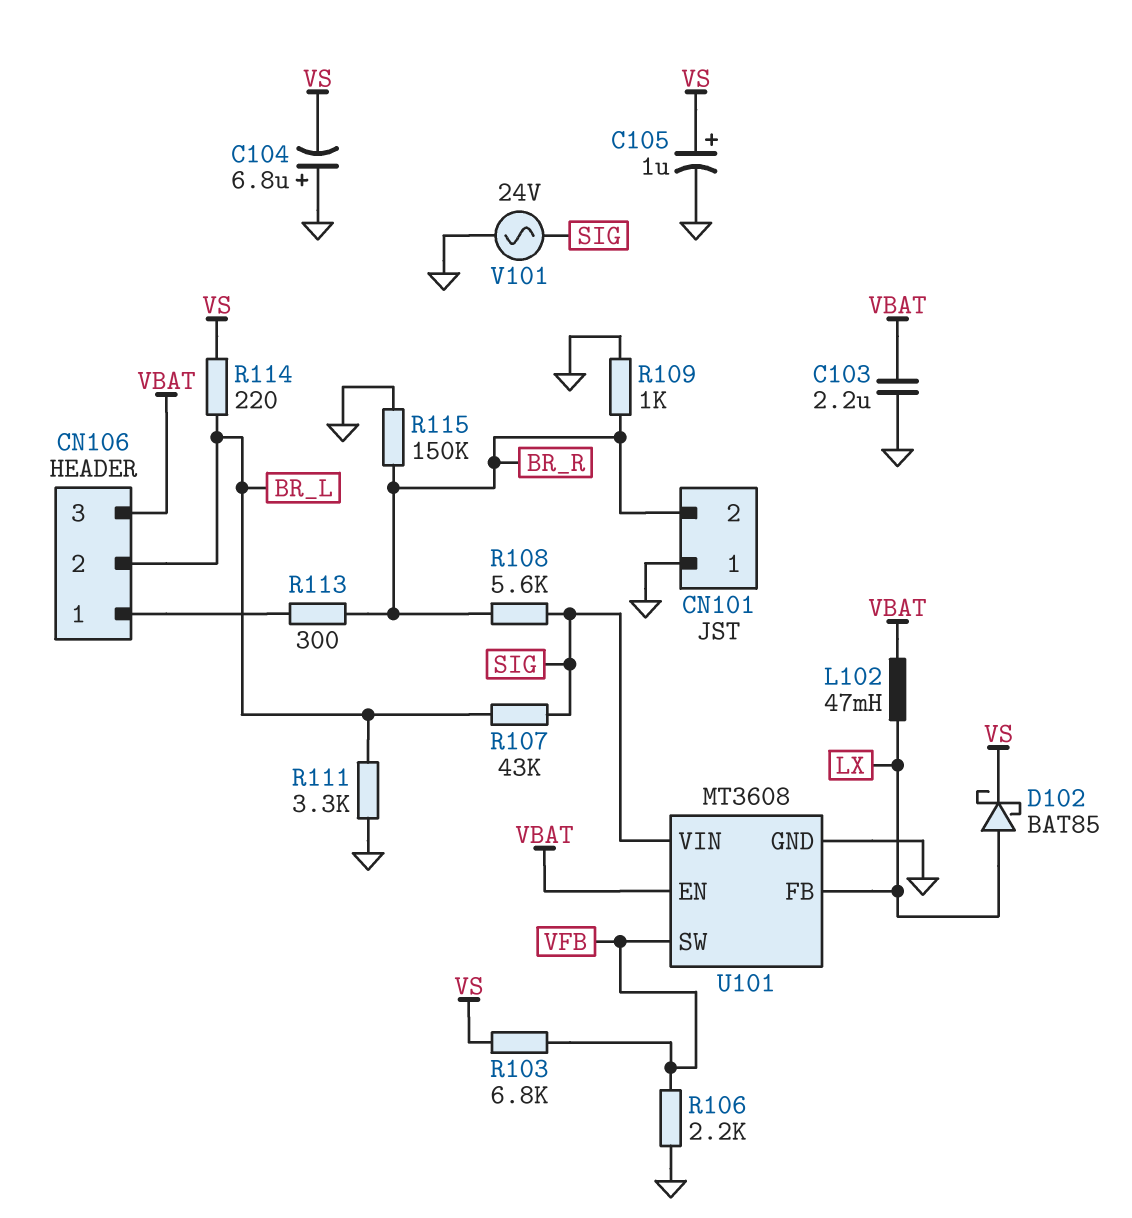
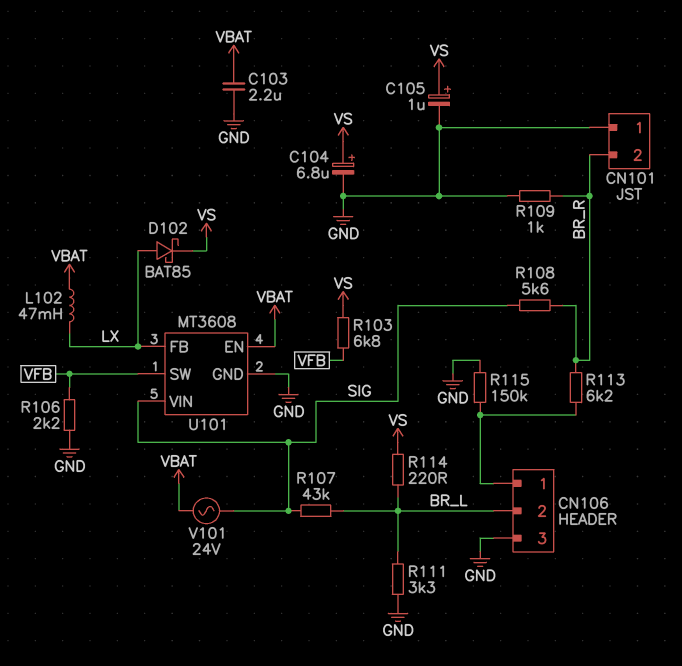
C104: 6.8uF (plus GND, minus VS) -> 6.8uF (plus VS, minus GND)
CN106 pin 3: VBAT -> GND
R113: 300 (BR_R, CN106/1) -> 6.2k (BR_R, CN106/1)
R115: 150k (BR_R, GND) -> 150k (CN106/1, GND)
V101: AC 24V (GND, SIG) -> AC 24V (SIG, VBAT)

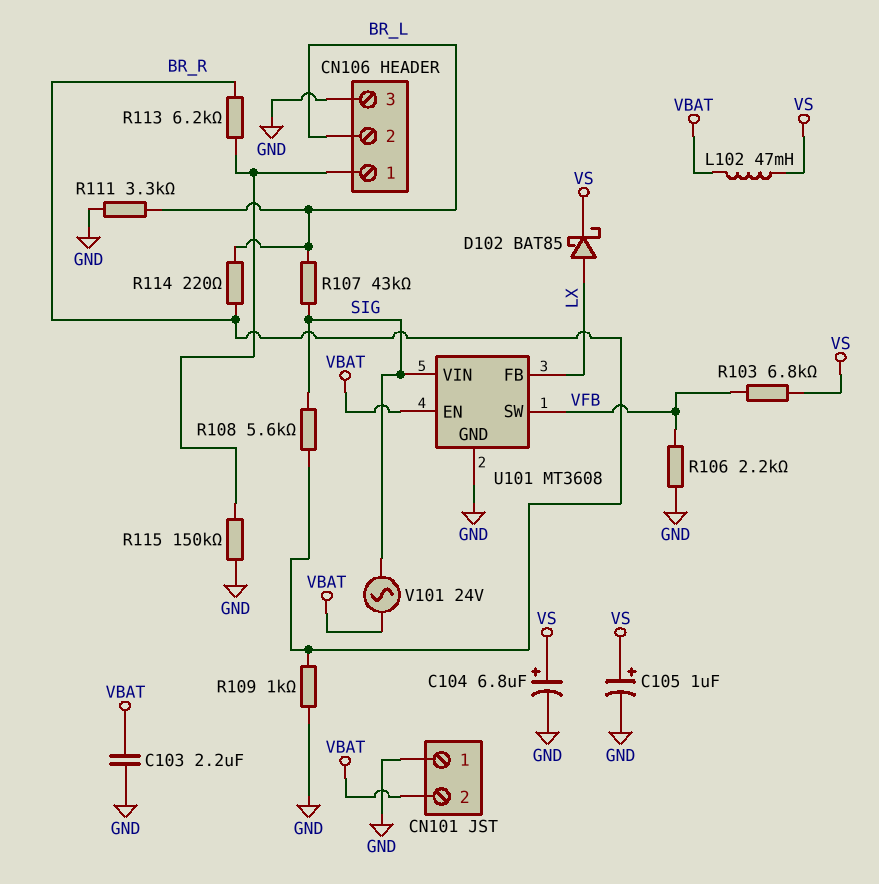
CN101 pin 2: BR_R -> VBAT
L102: 47mH (LX, VBAT) -> 47mH (VBAT, VS)
R114: 220 (BR_L, VS) -> 220 (BR_L, BR_R)

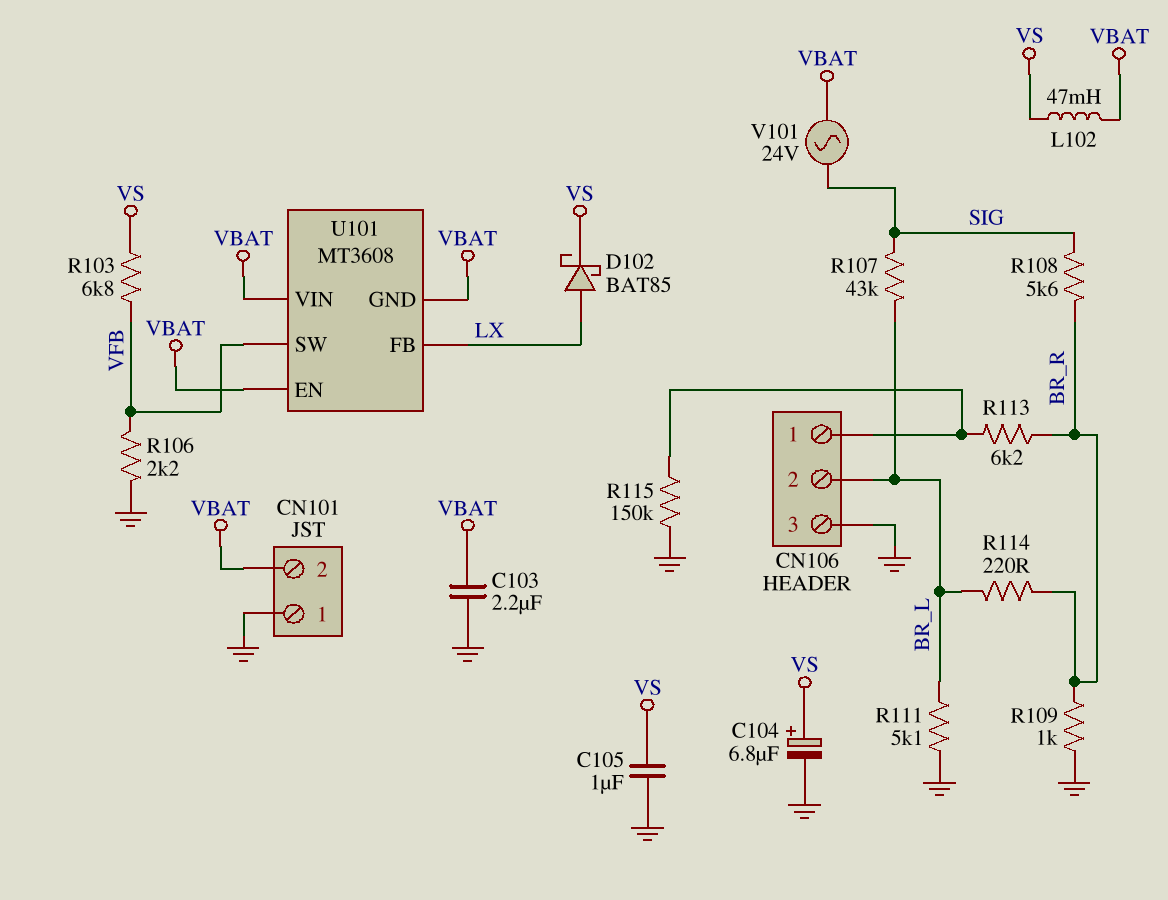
C105: 1uF (plus VS, minus GND) -> 1uF (GND, VS)
R111: 3.3k (BR_L, GND) -> 5.1k (BR_L, GND)
U101 pin GND: GND -> VBAT
U101 pin VIN: SIG -> VBAT

